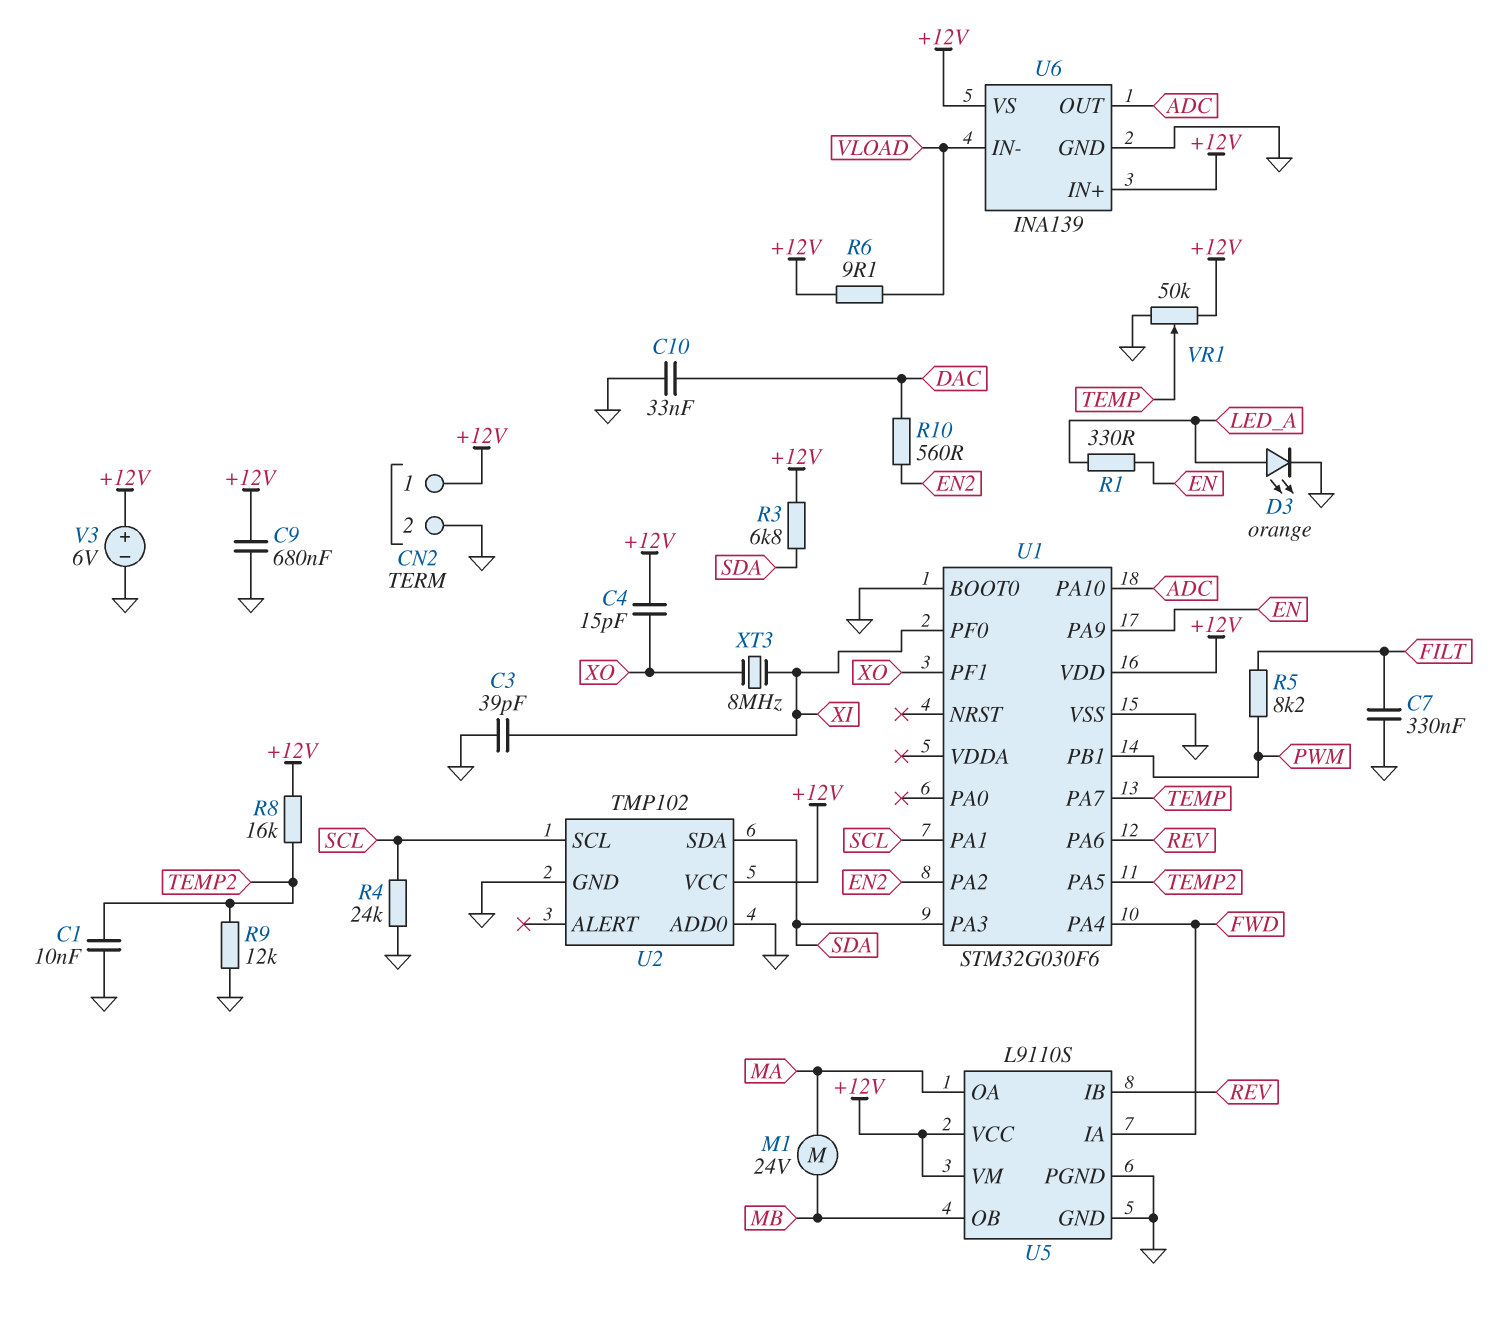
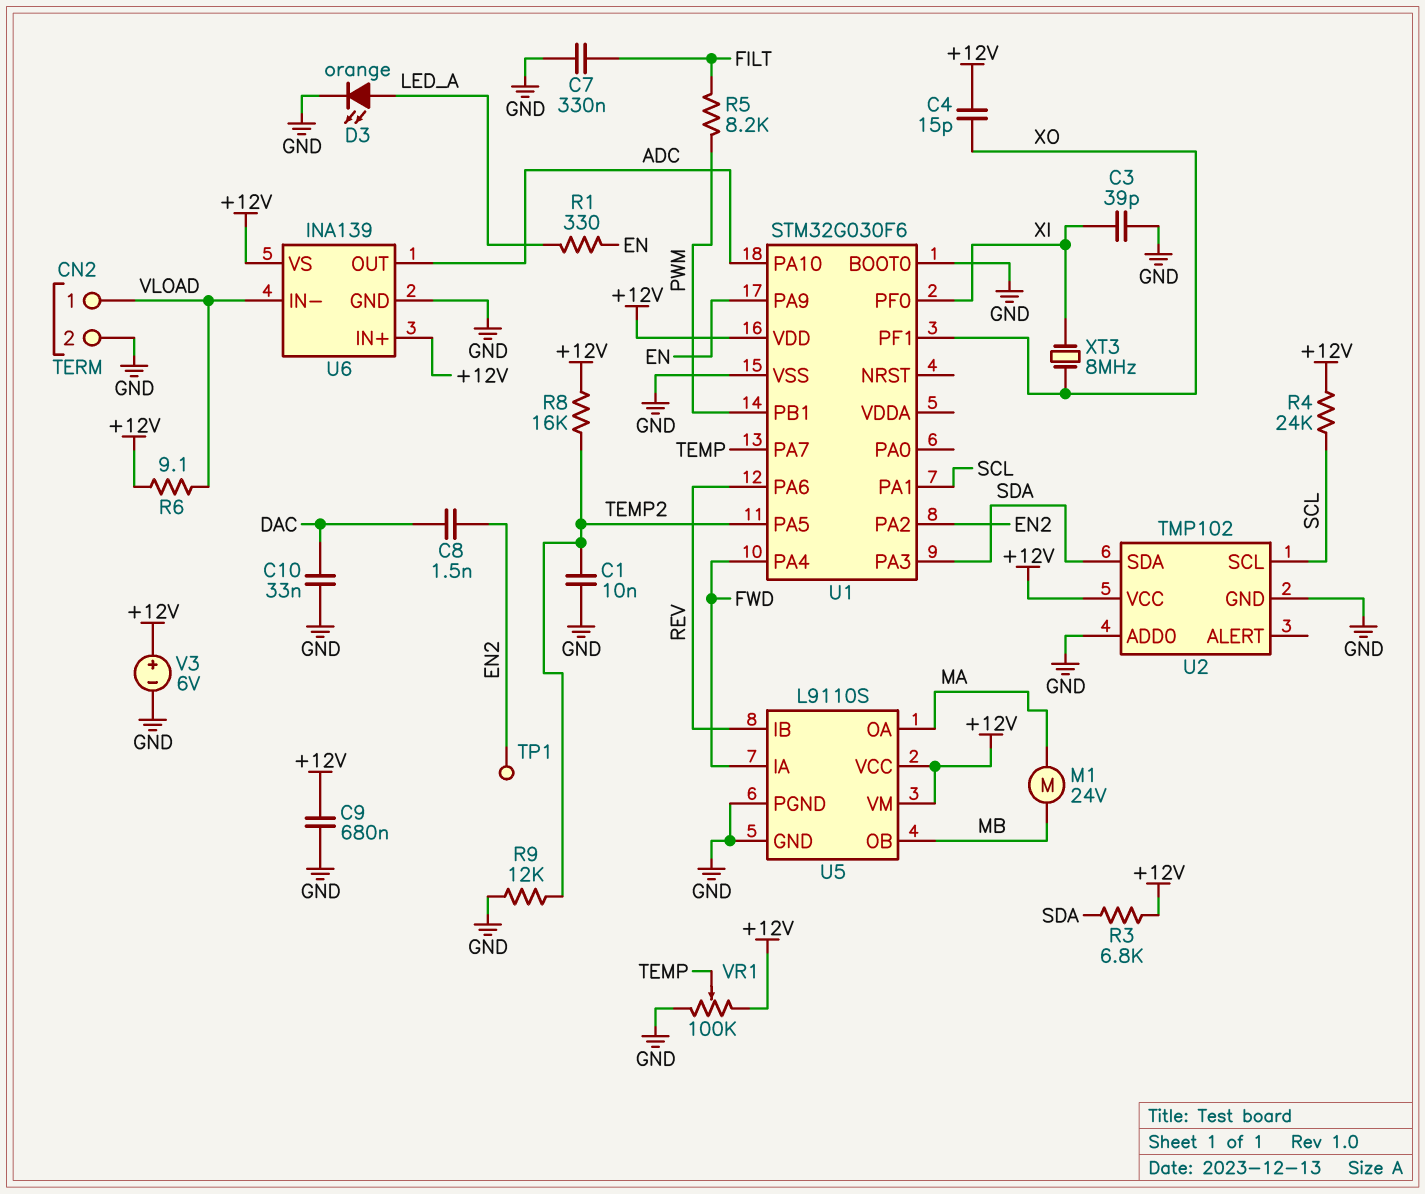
C8: none -> 1.5nF (DAC, EN2)
CN2 pin 1: +12V -> VLOAD
R4: 24k (GND, SCL) -> 24k (+12V, SCL)
R10: 560 (DAC, EN2) -> none
TP1: none -> test point (EN2)
VR1: 50k (+12V, GND, wiper TEMP) -> 100k (+12V, GND, wiper TEMP)

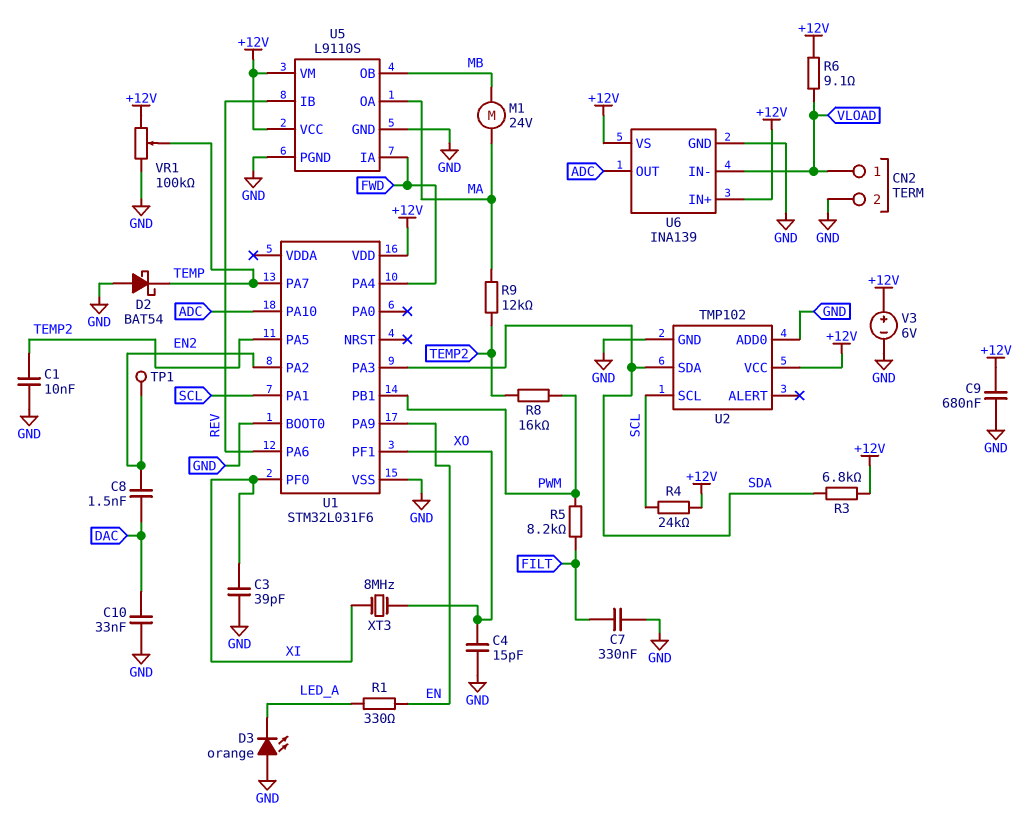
C4: 15pF (+12V, XO) -> 15pF (GND, XO)
D2: none -> schottky BAT54 (A GND, K TEMP)
D3: LED orange (A LED_A, K GND) -> LED orange (A GND, K LED_A)
R8: 16k (+12V, TEMP2) -> 16k (PWM, TEMP2)
R9: 12k (GND, TEMP2) -> 12k (MA, TEMP2)
U1: STM32G030F6 -> STM32L031F6

